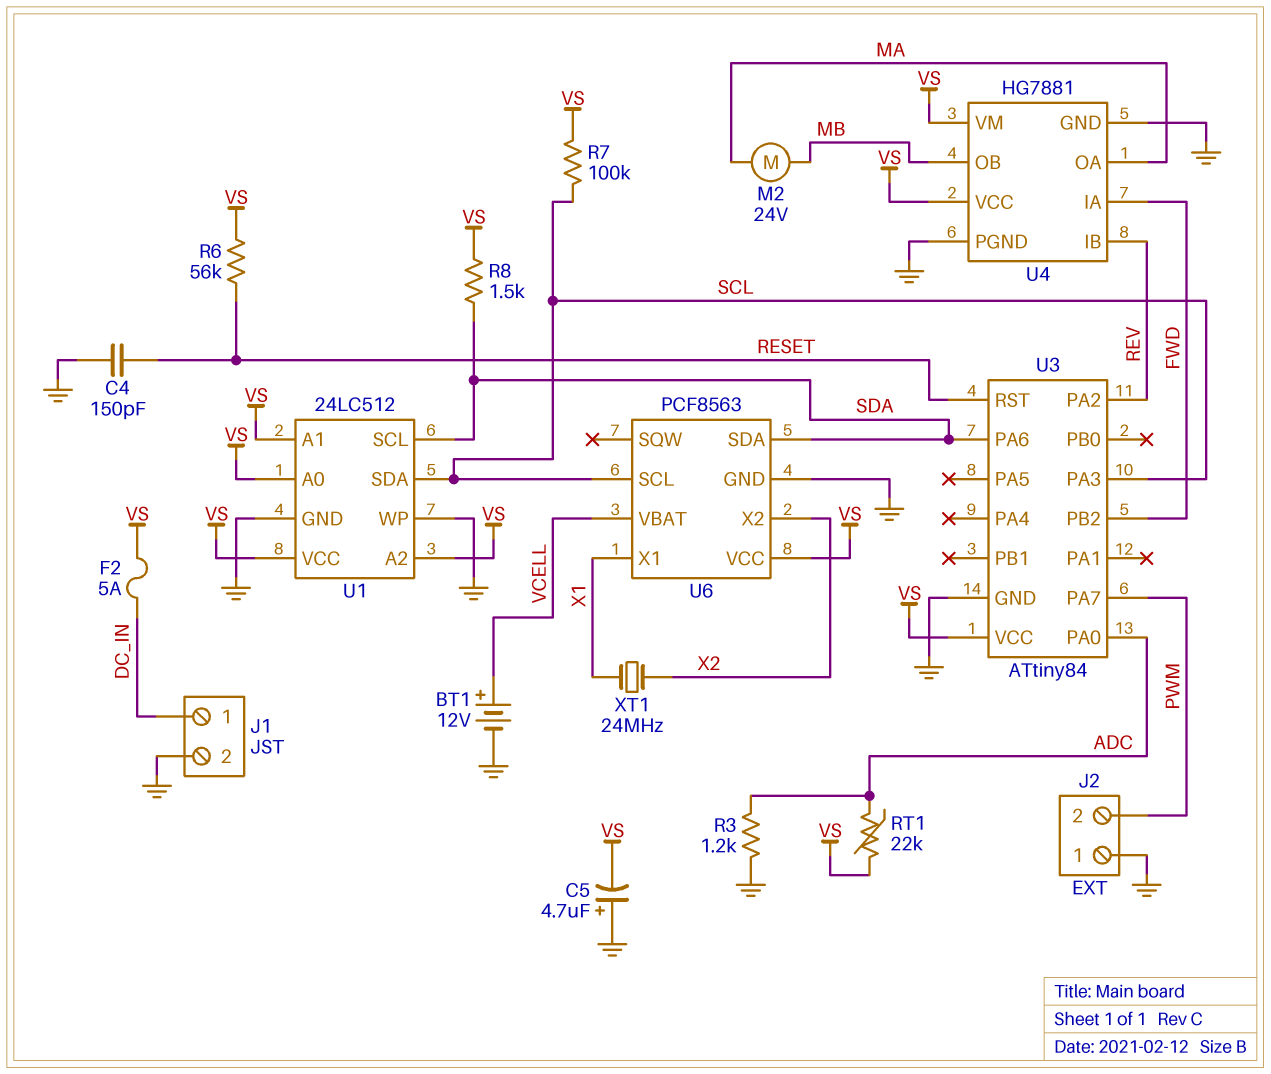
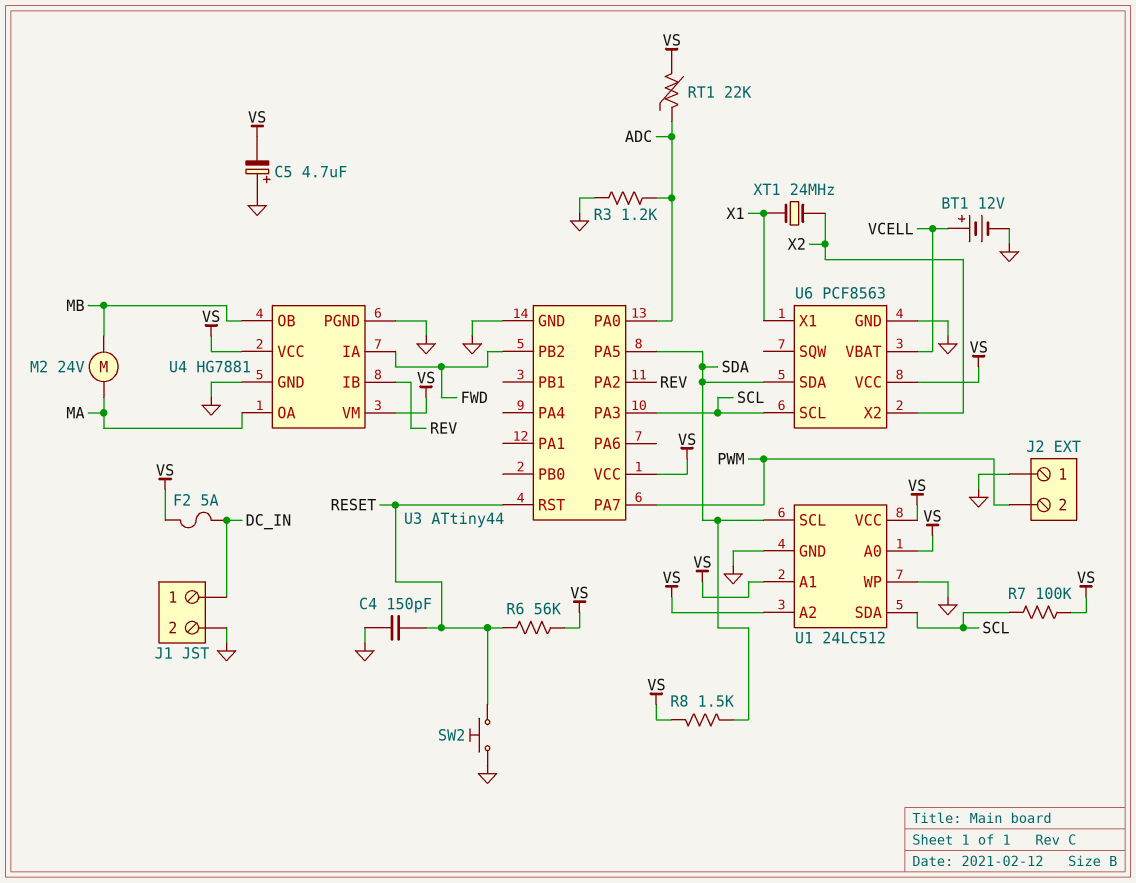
SW2: none -> button (GND, RESET)
U3: ATtiny84 -> ATtiny44
U3 pin PA5: none -> SDA
U3 pin PA6: SDA -> none

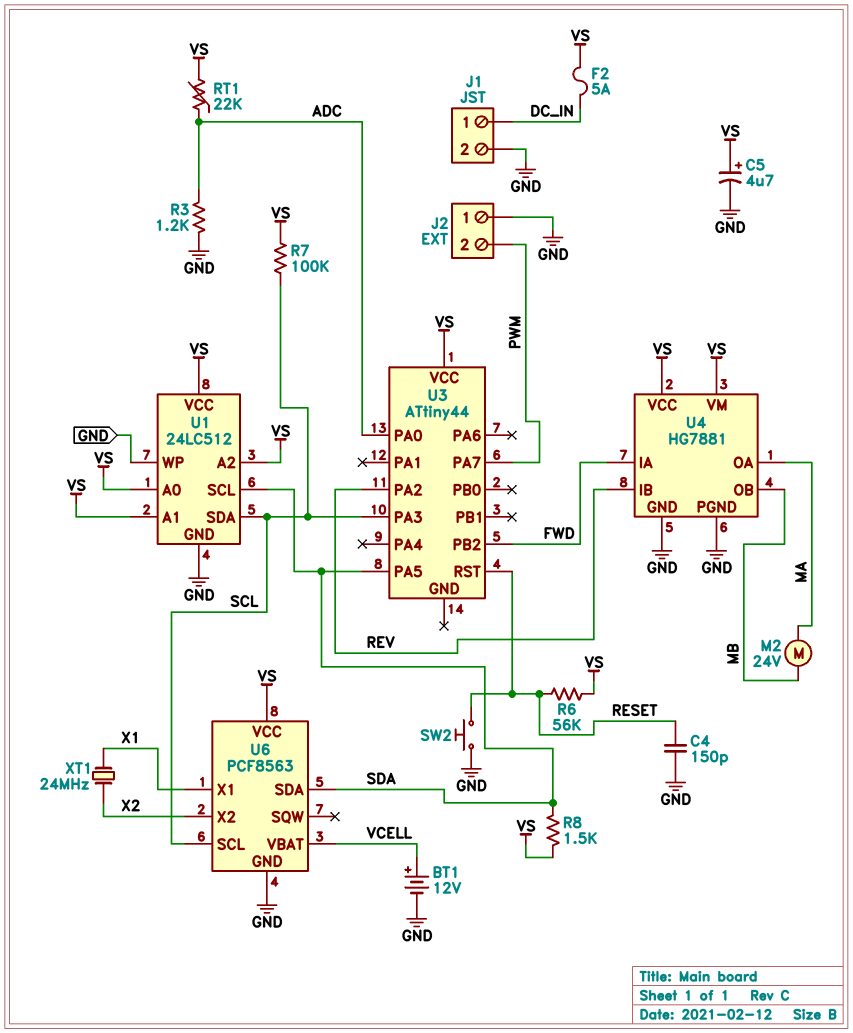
C5: 4.7uF (plus GND, minus VS) -> 4.7uF (plus VS, minus GND)
U3 pin GND: GND -> none

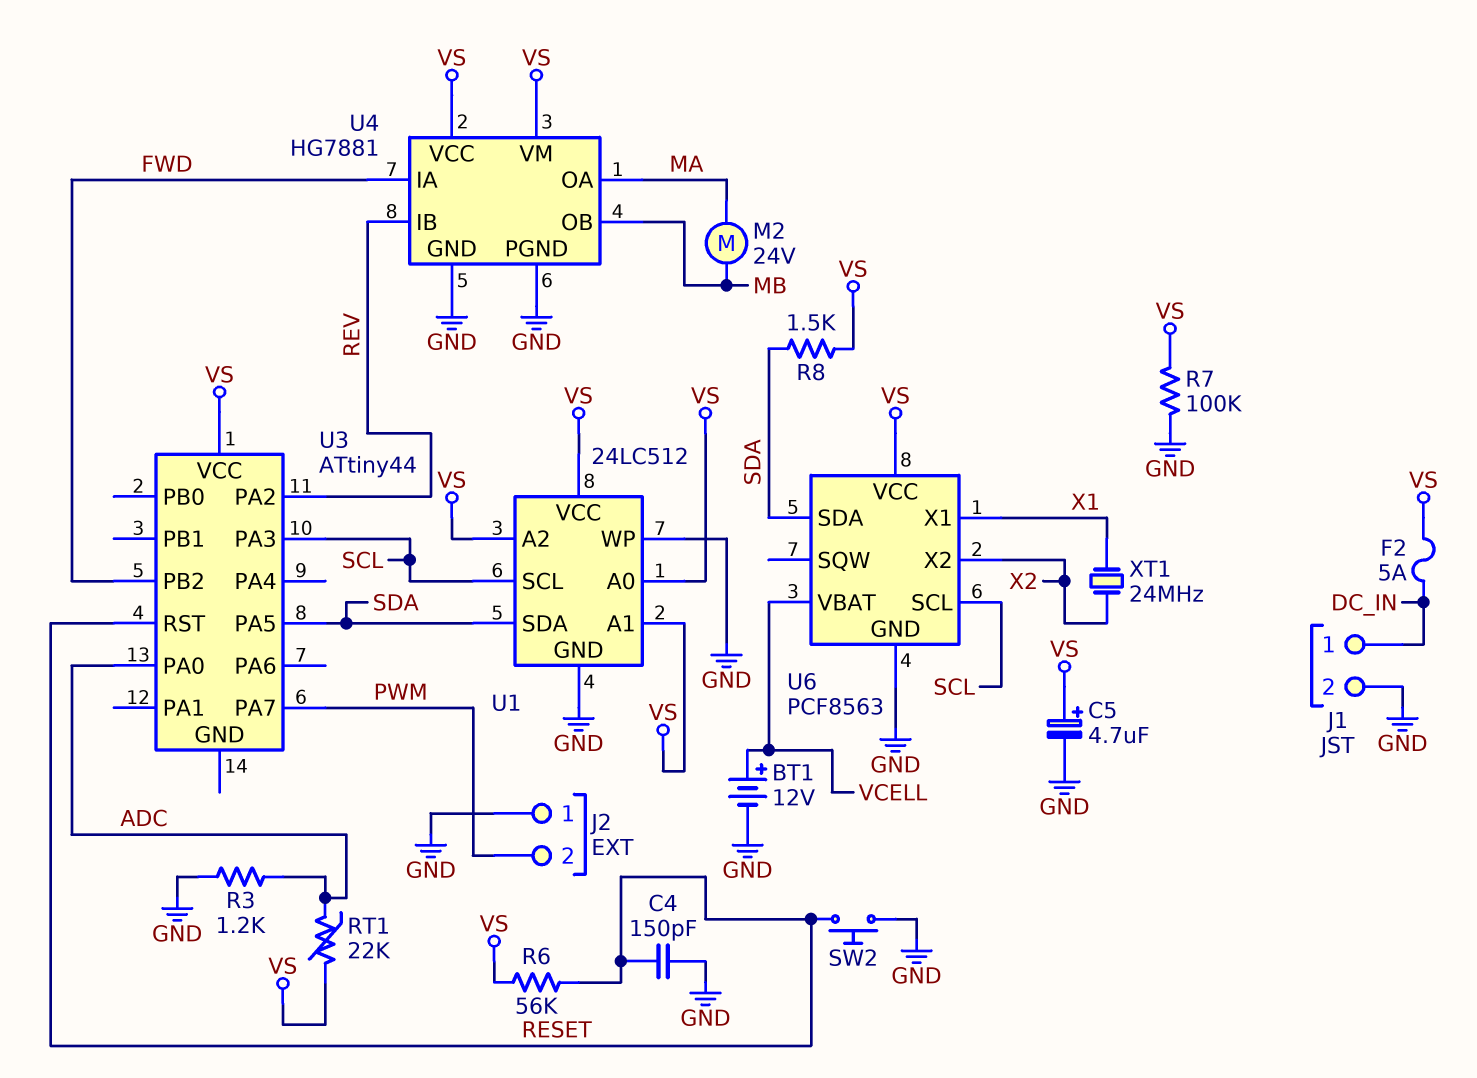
R7: 100k (SCL, VS) -> 100k (GND, VS)
U1 pin SCL: SDA -> SCL
U1 pin SDA: SCL -> SDA

